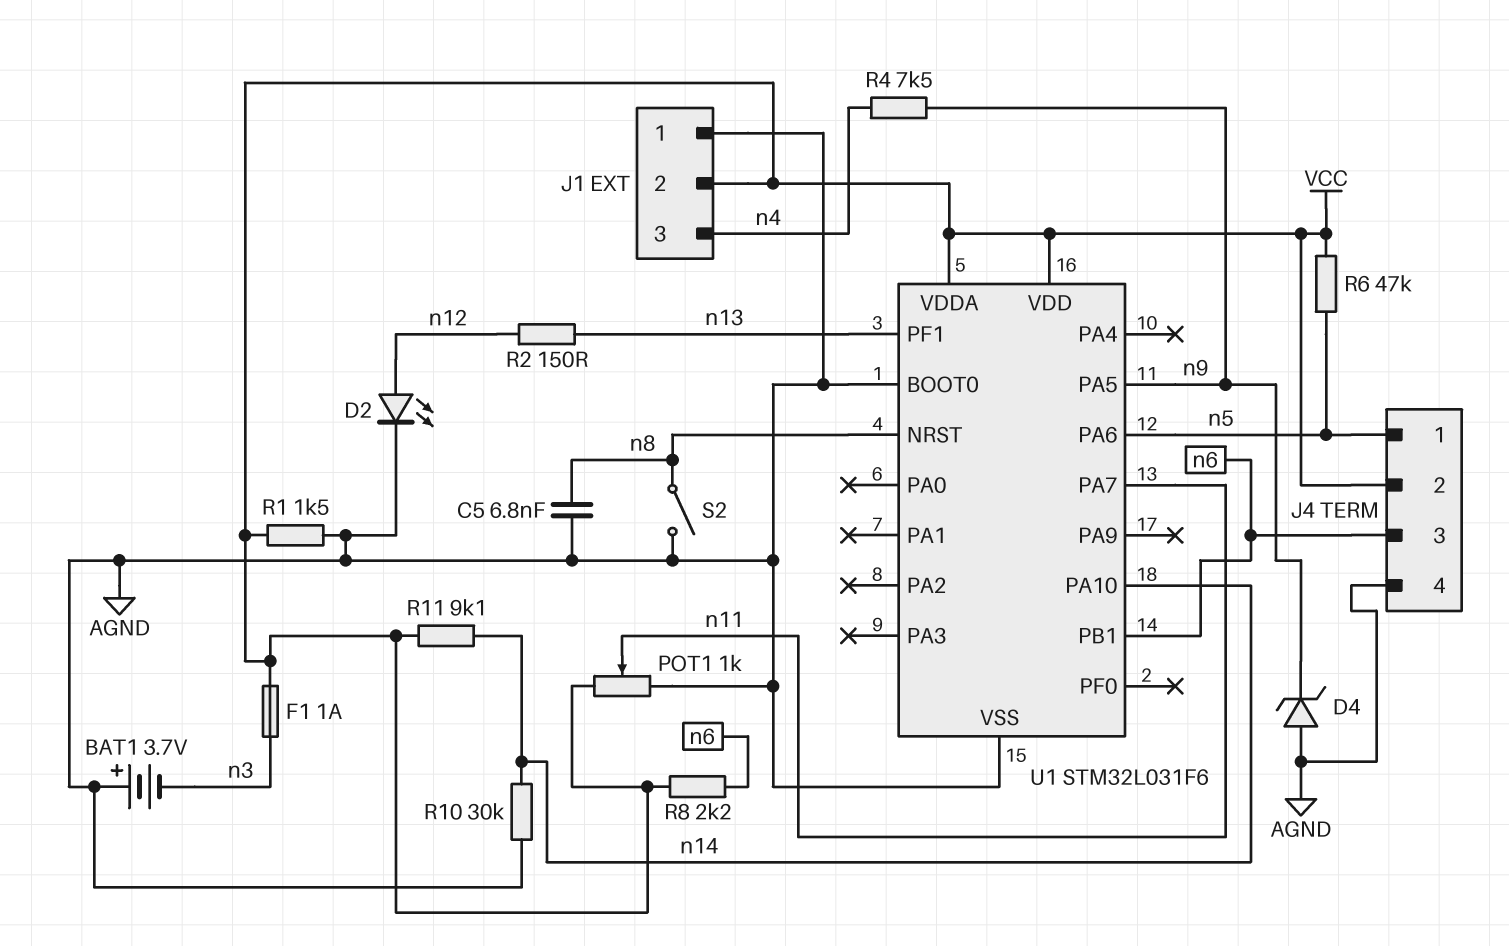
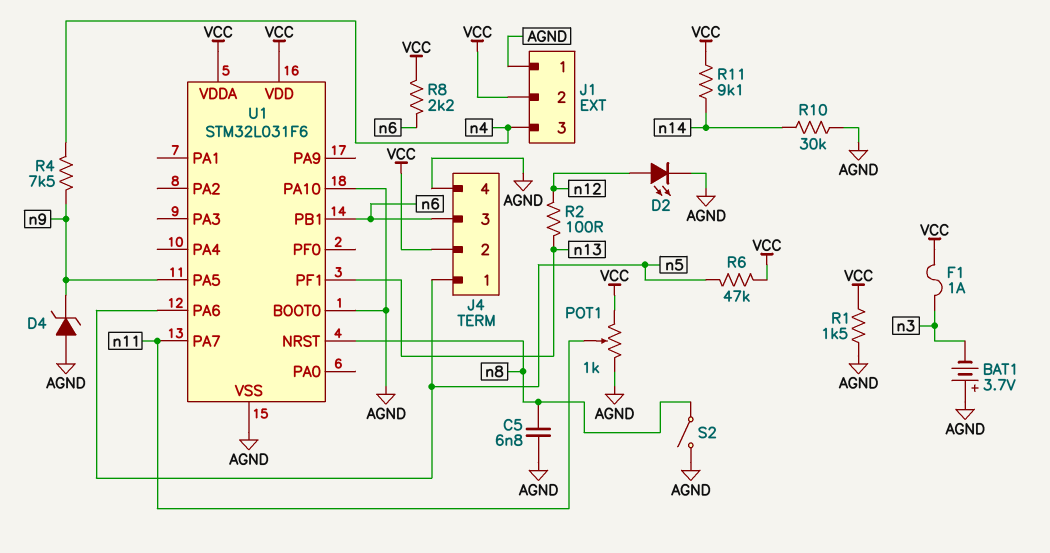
R2: 150 (n12, n13) -> 100 (n12, n13)
U1 pin PA10: n14 -> AGND

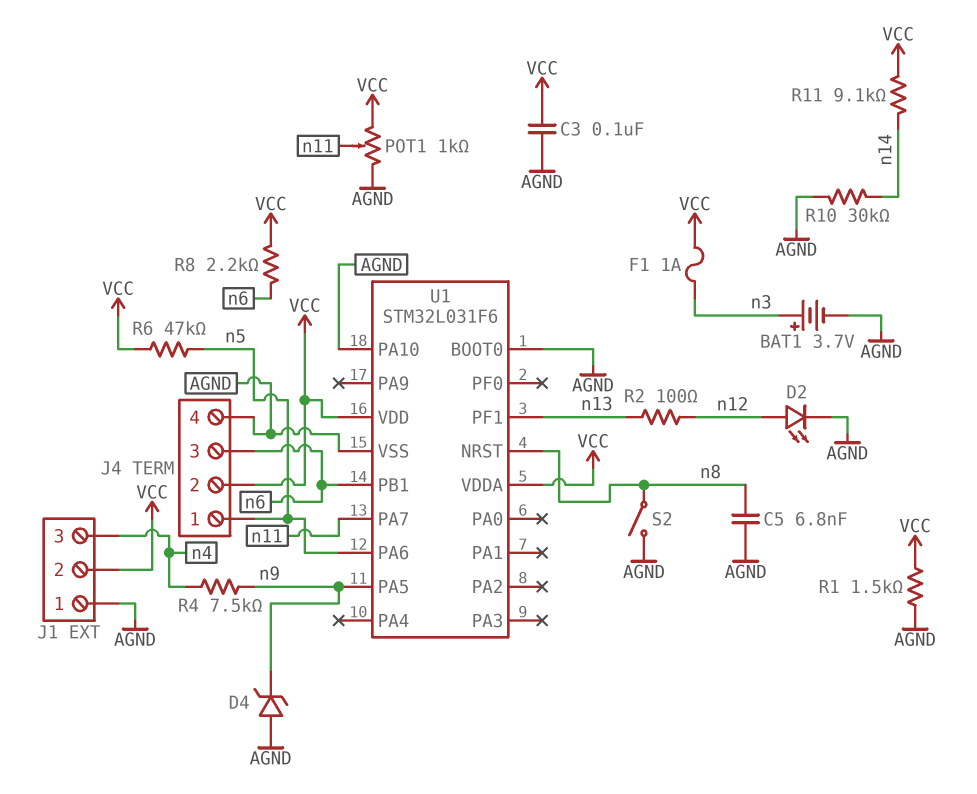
BAT1: 3.7V (plus AGND, minus n3) -> 3.7V (plus n3, minus AGND)
C3: none -> 100nF (AGND, VCC)

